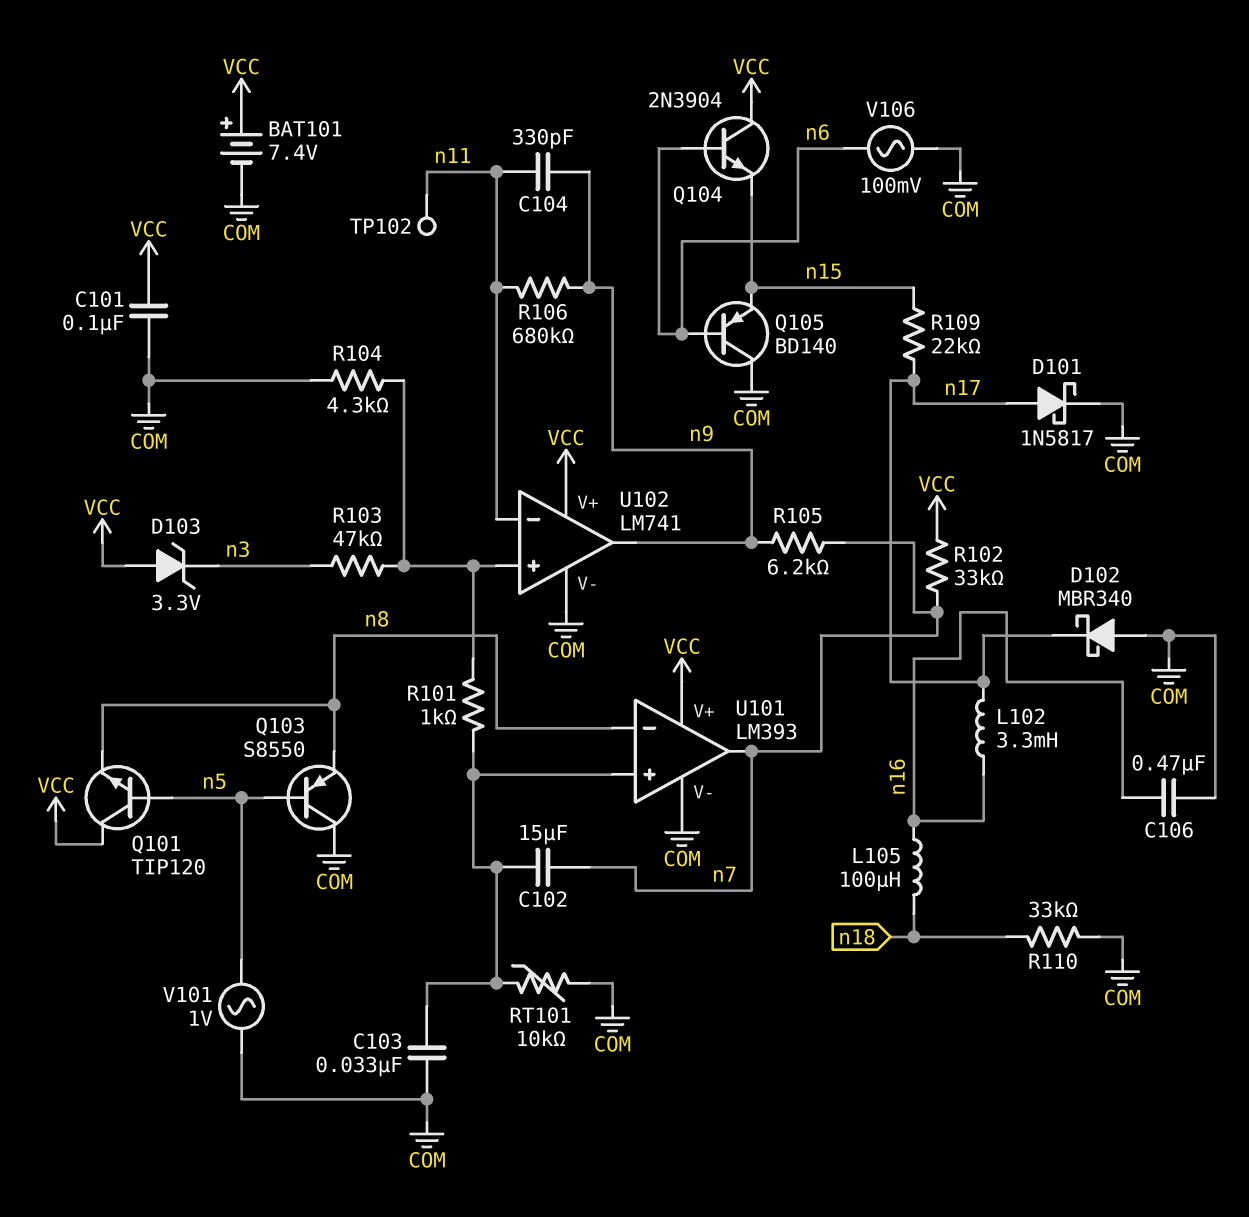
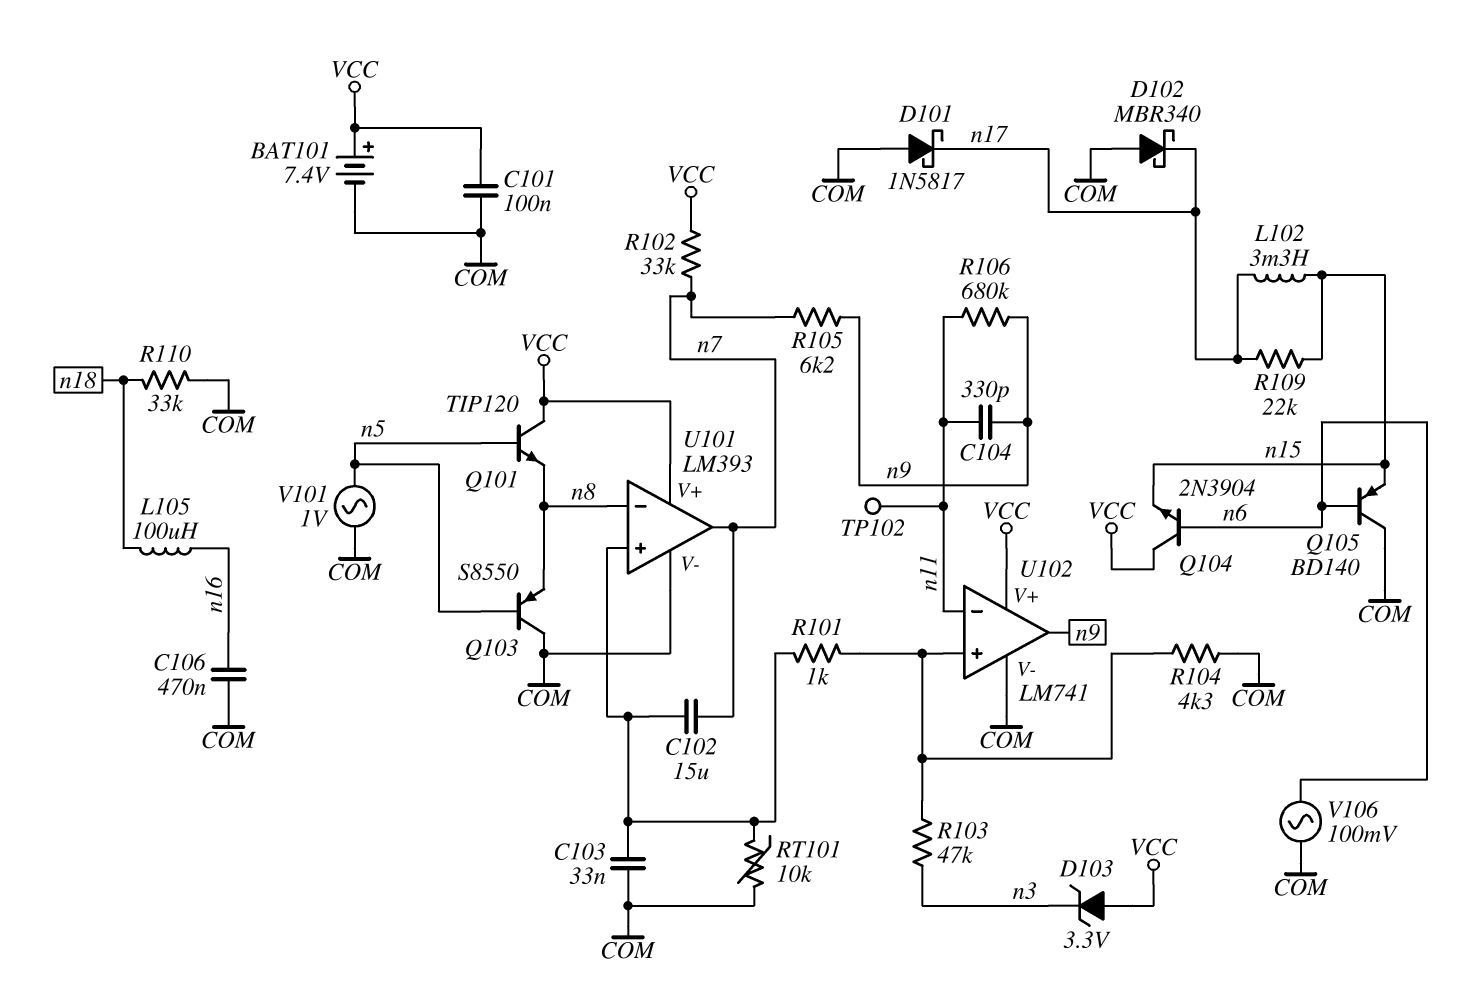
D101: schottky 1N5817 (A n17, K COM) -> schottky 1N5817 (A COM, K n17)
L102: 3.3mH (n16, n17) -> 3.3mH (n15, n17)

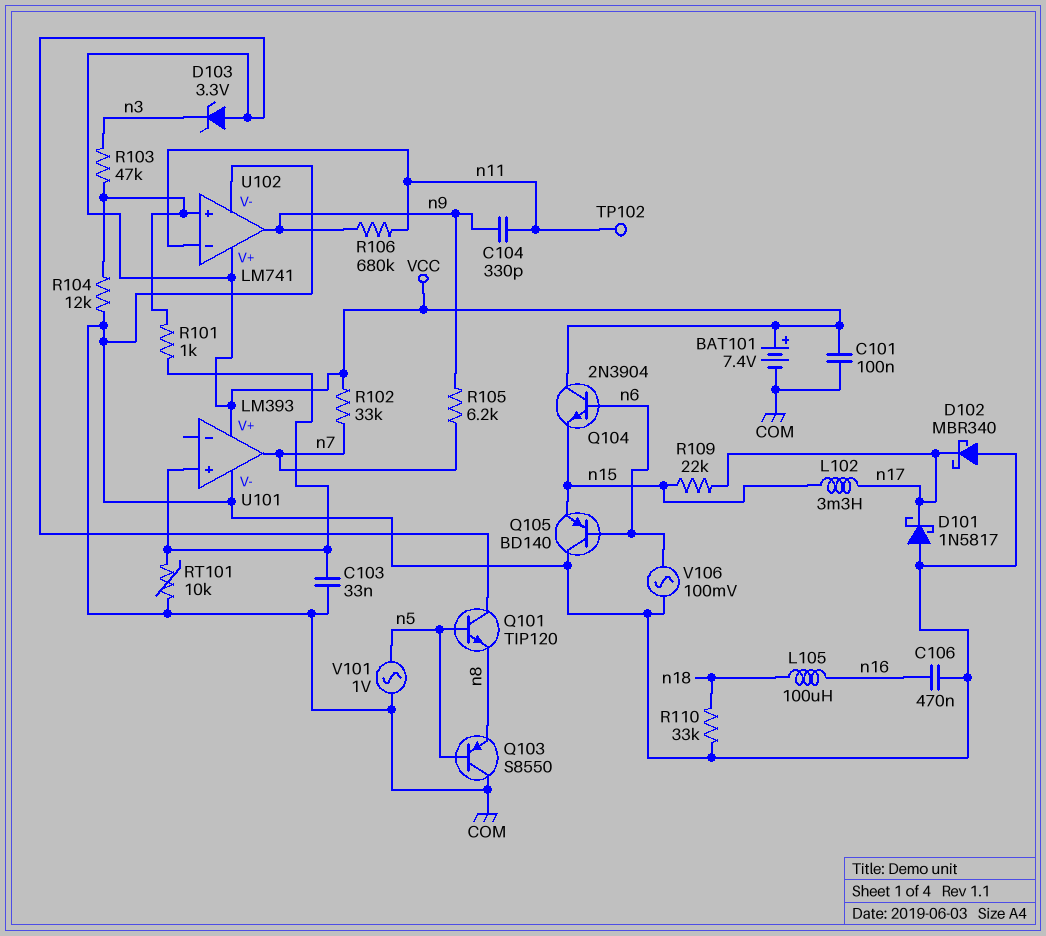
C102: 15uF (U101/in+, n7) -> none
R104: 4.3k (COM, U102/in+) -> 12k (COM, U102/in+)
U101 pin in-: n8 -> none

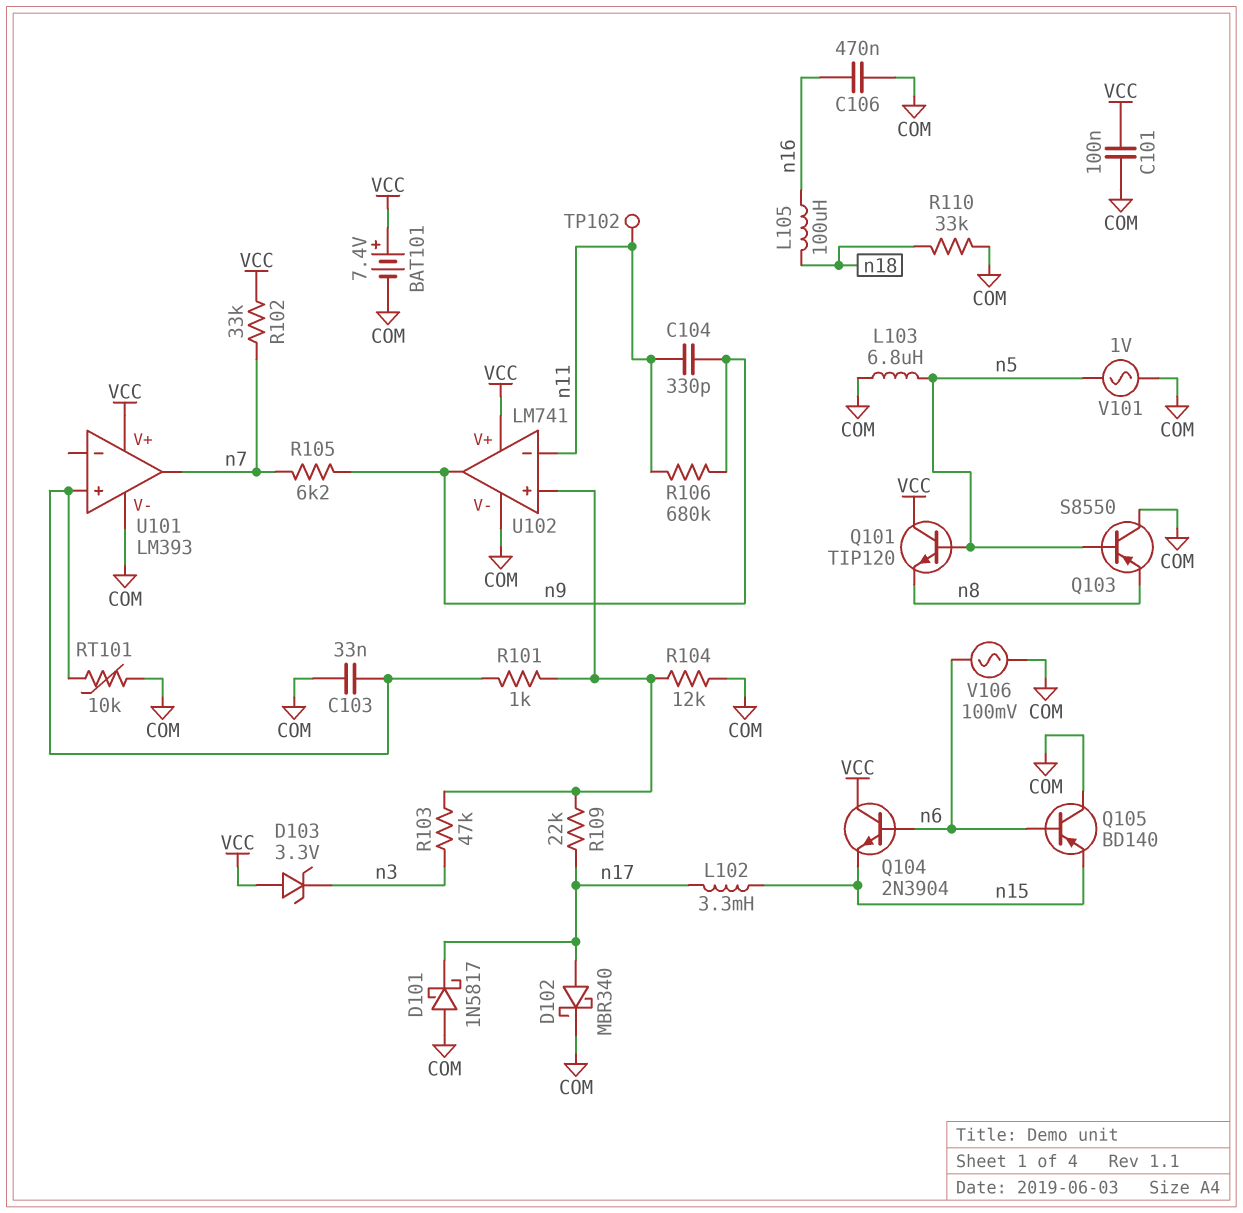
D102: schottky MBR340 (A COM, K n17) -> schottky MBR340 (A n17, K COM)
L103: none -> 6.8uH (COM, n5)
R109: 22k (n15, n17) -> 22k (U102/in+, n17)

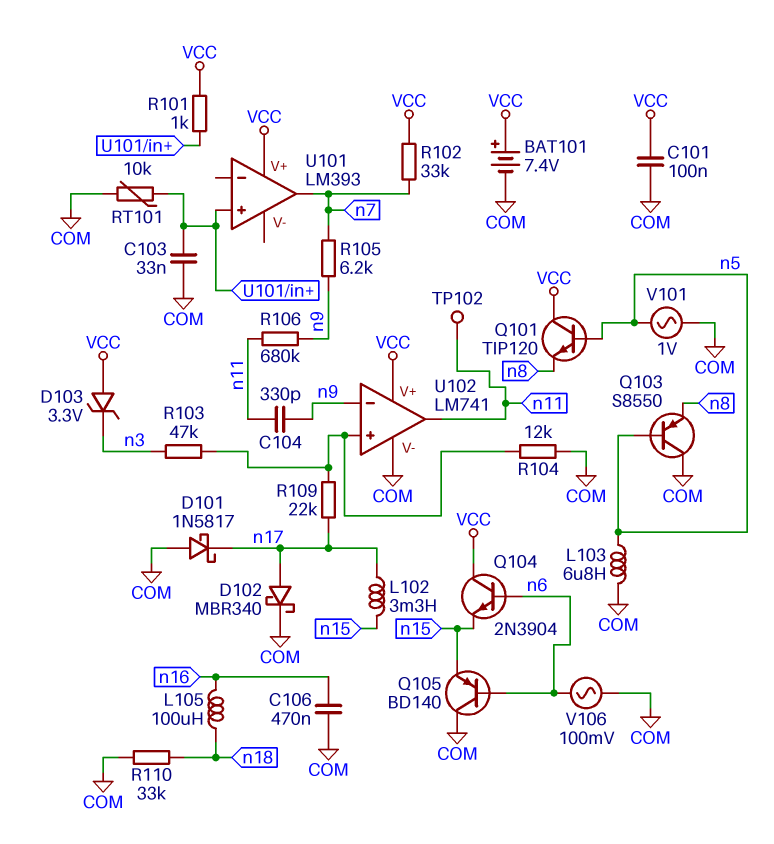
R101: 1k (U101/in+, U102/in+) -> 1k (U101/in+, VCC)
U101 pin V-: COM -> none
U102 pin in-: n11 -> n9
U102 pin out: n9 -> n11

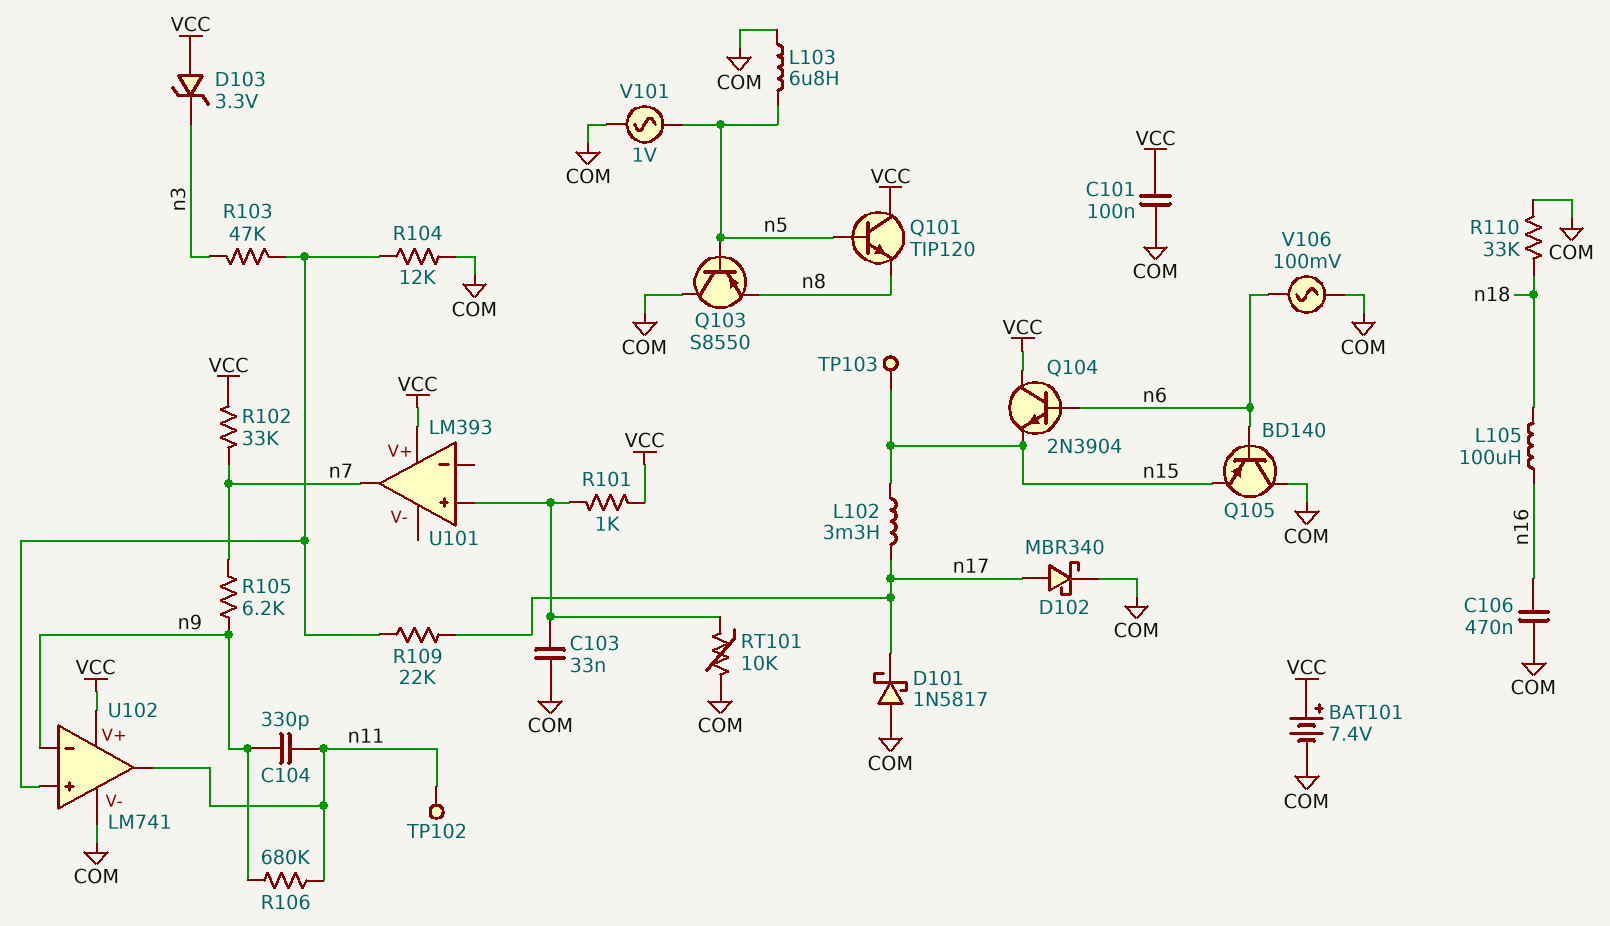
TP103: none -> test point (n15)

